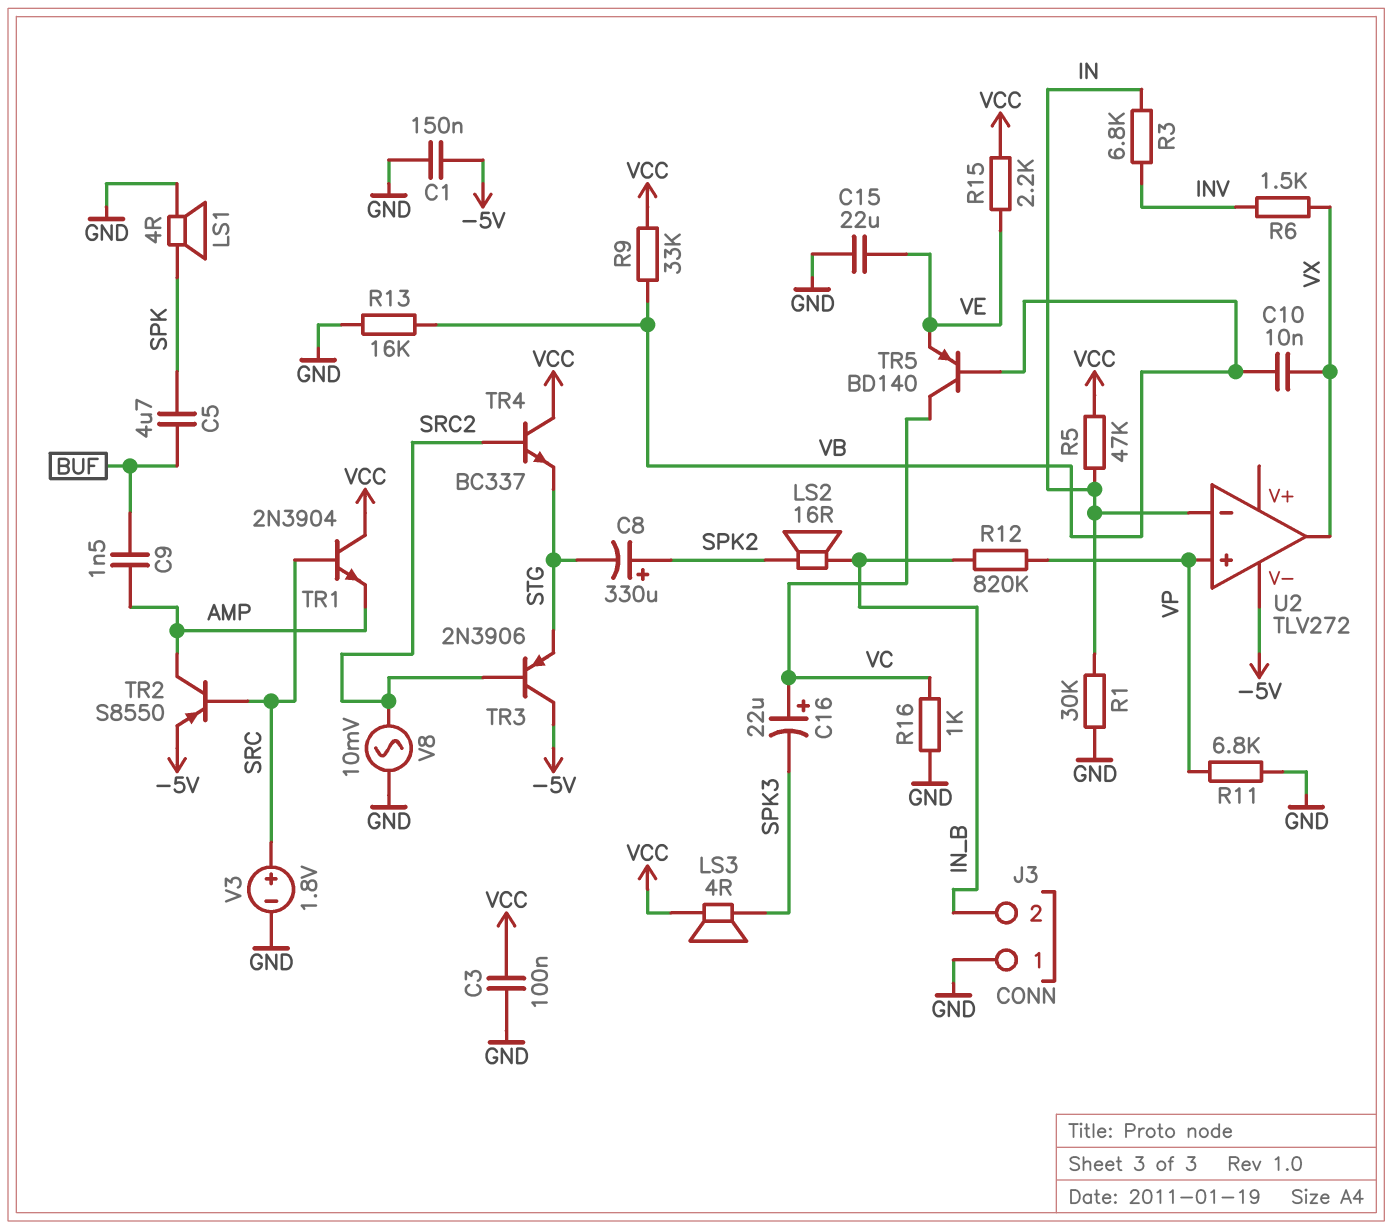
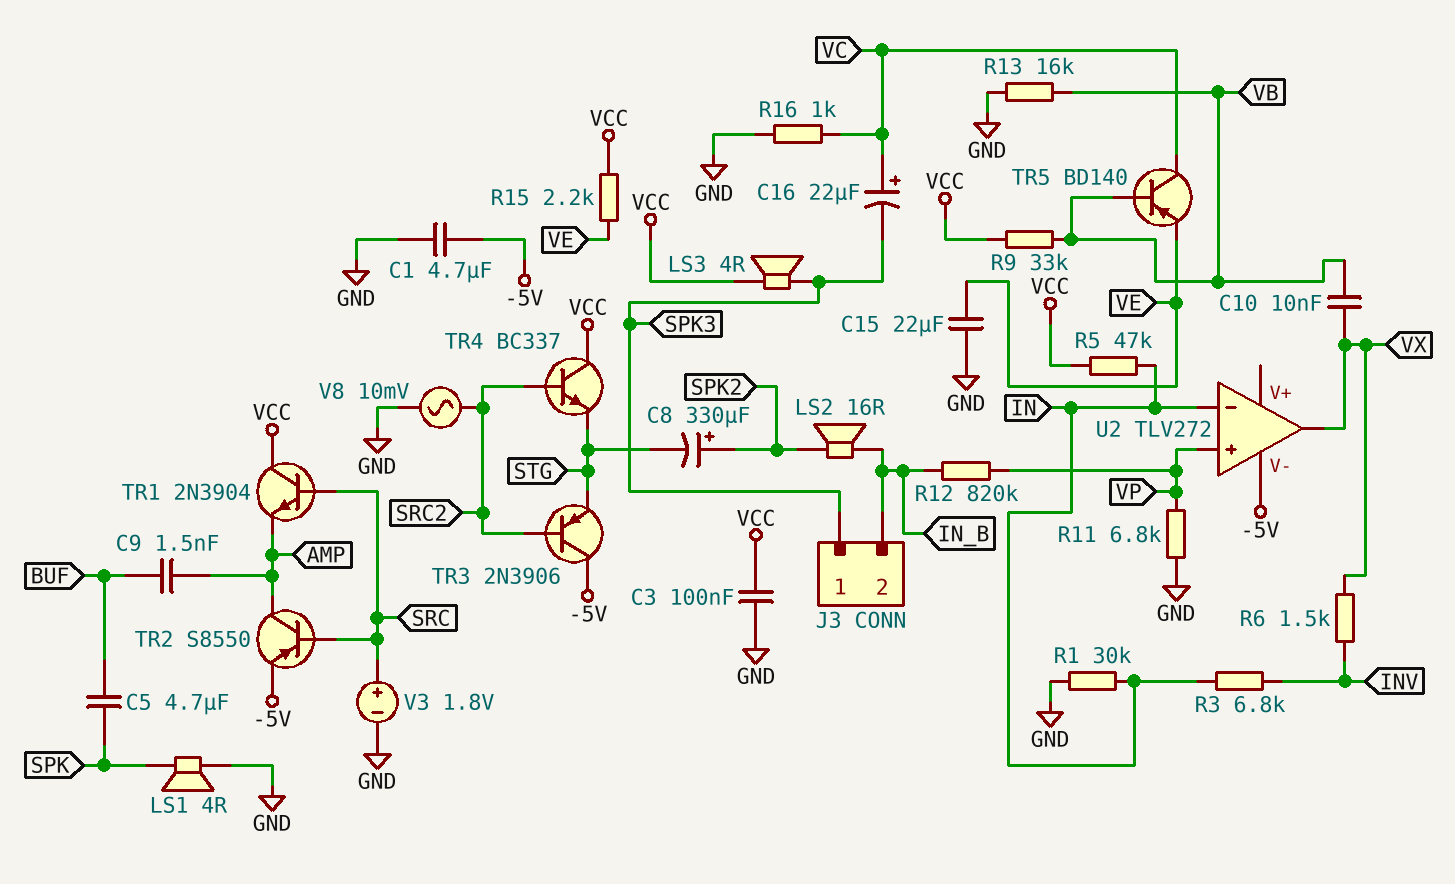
C1: 150nF (-5V, GND) -> 4.7uF (-5V, GND)
J3 pin 1: GND -> SPK3

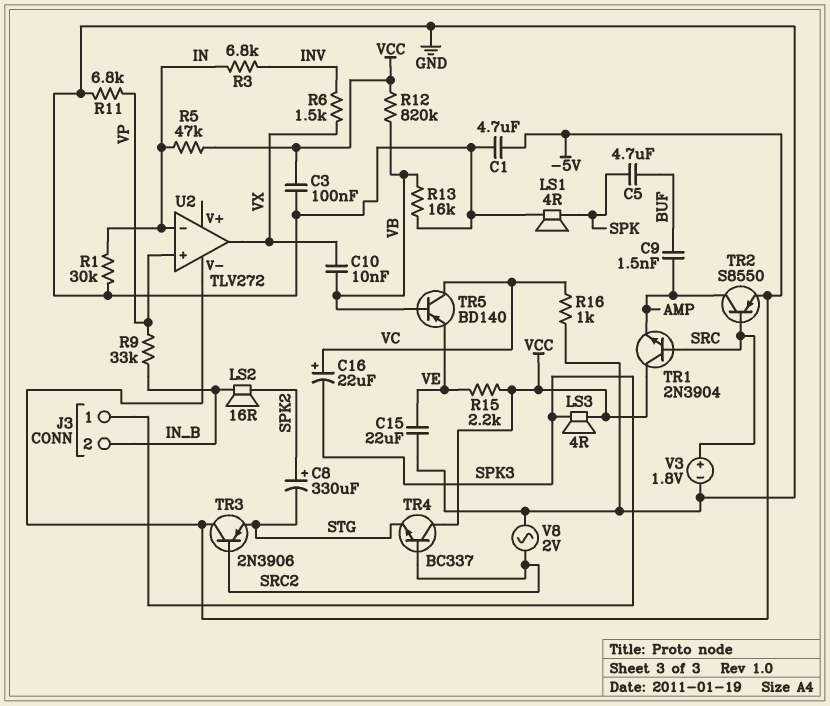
R9: 33k (VB, VCC) -> 33k (IN_B, VP)
R12: 820k (IN_B, VP) -> 820k (VB, VCC)
V8: AC 10mV (GND, SRC2) -> AC 2V (GND, SRC2)

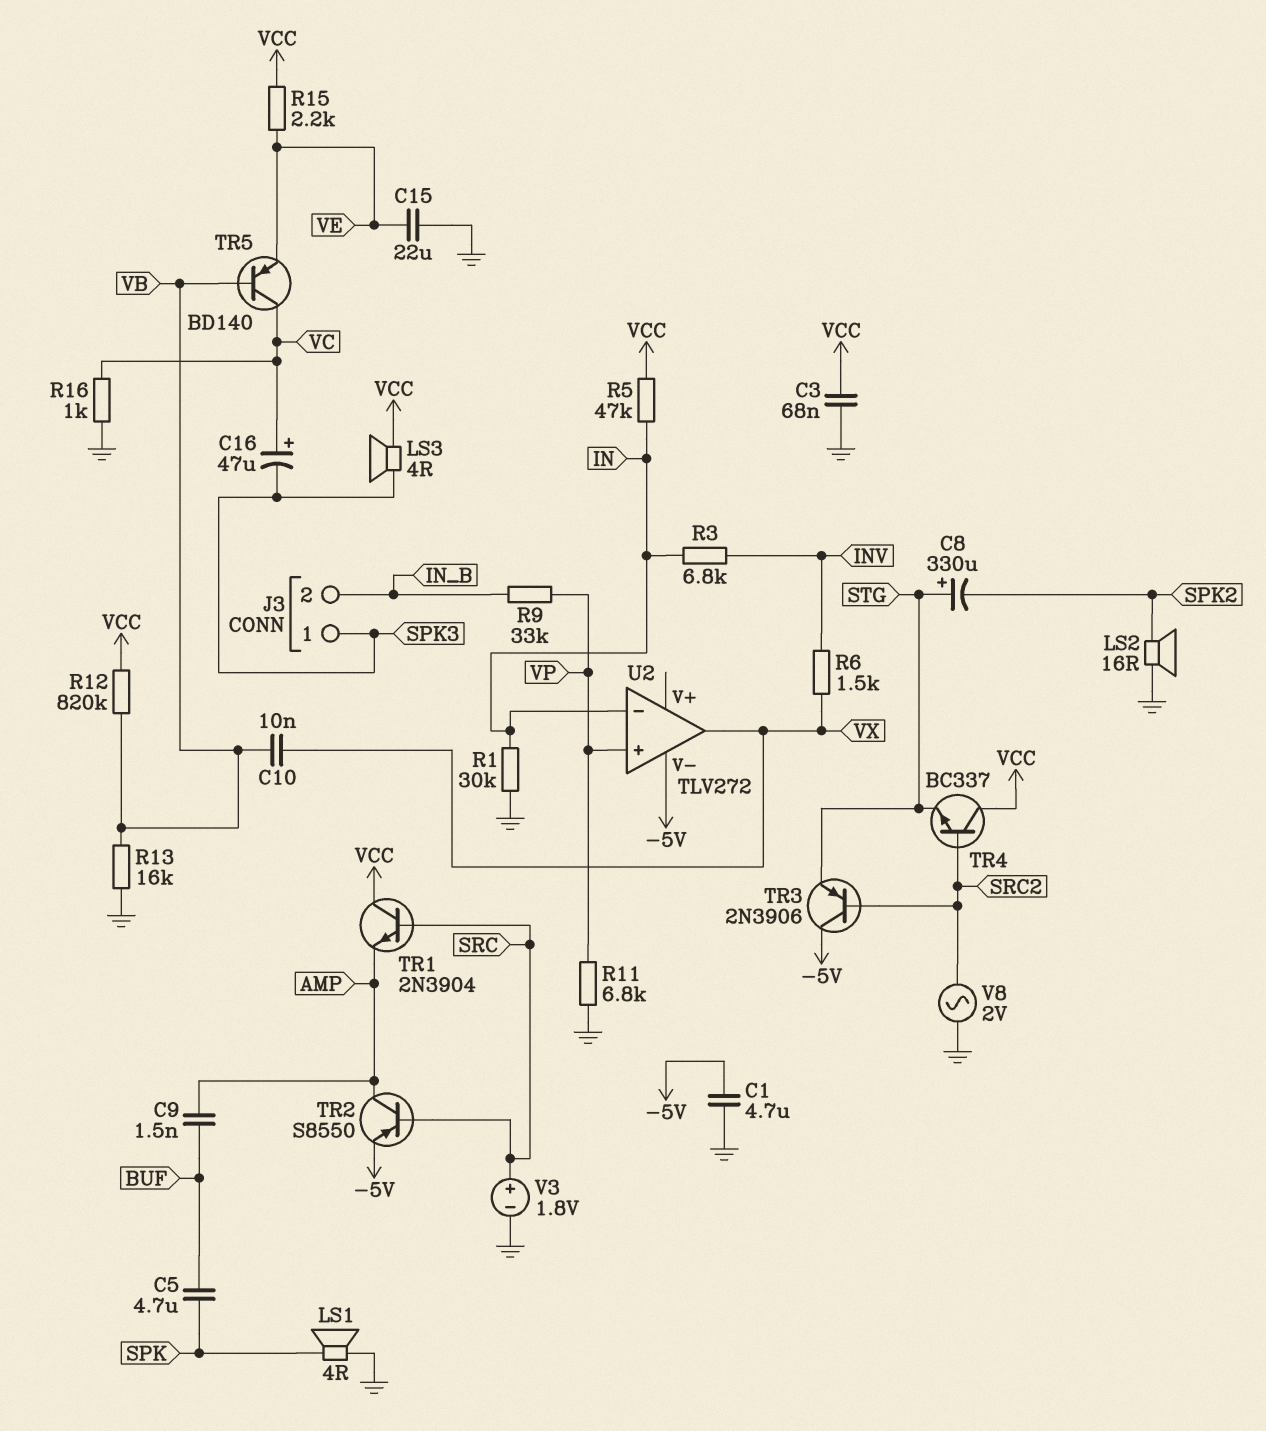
C3: 100nF (GND, VCC) -> 68nF (GND, VCC)
C8: 330uF (plus SPK2, minus STG) -> 330uF (plus STG, minus SPK2)
C16: 22uF (plus VC, minus SPK3) -> 47uF (plus VC, minus SPK3)
LS2: speaker 16R (IN_B, SPK2) -> speaker 16R (GND, SPK2)

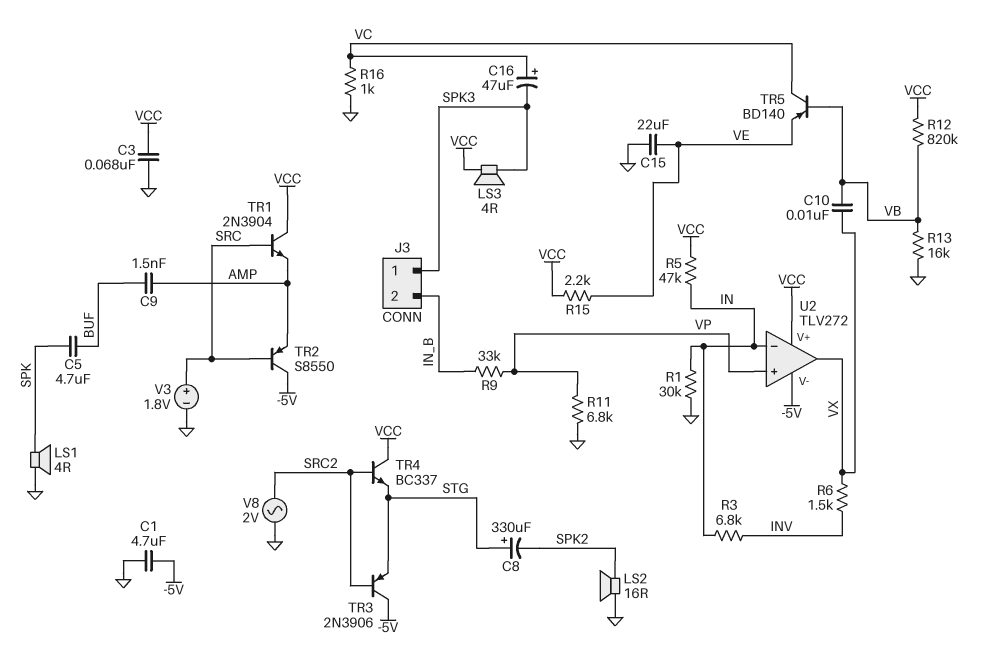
TR2: PNP S8550 (B SRC, C AMP, E -5V) -> PNP S8550 (B SRC, C -5V, E AMP)
U2 pin V+: none -> VCC

